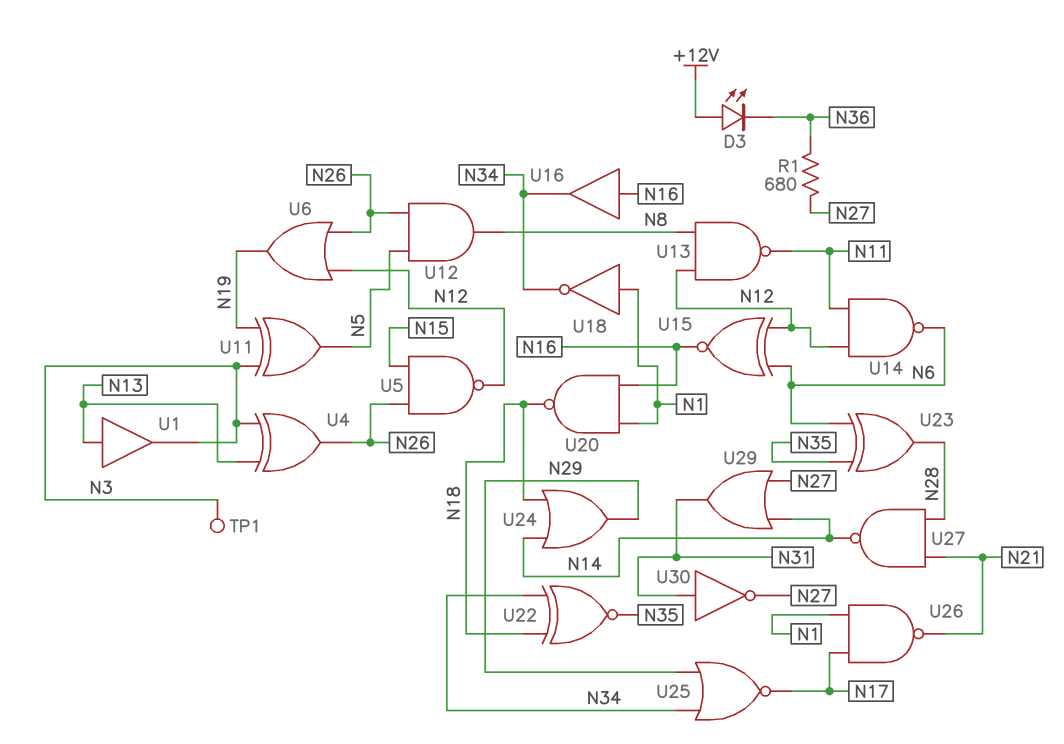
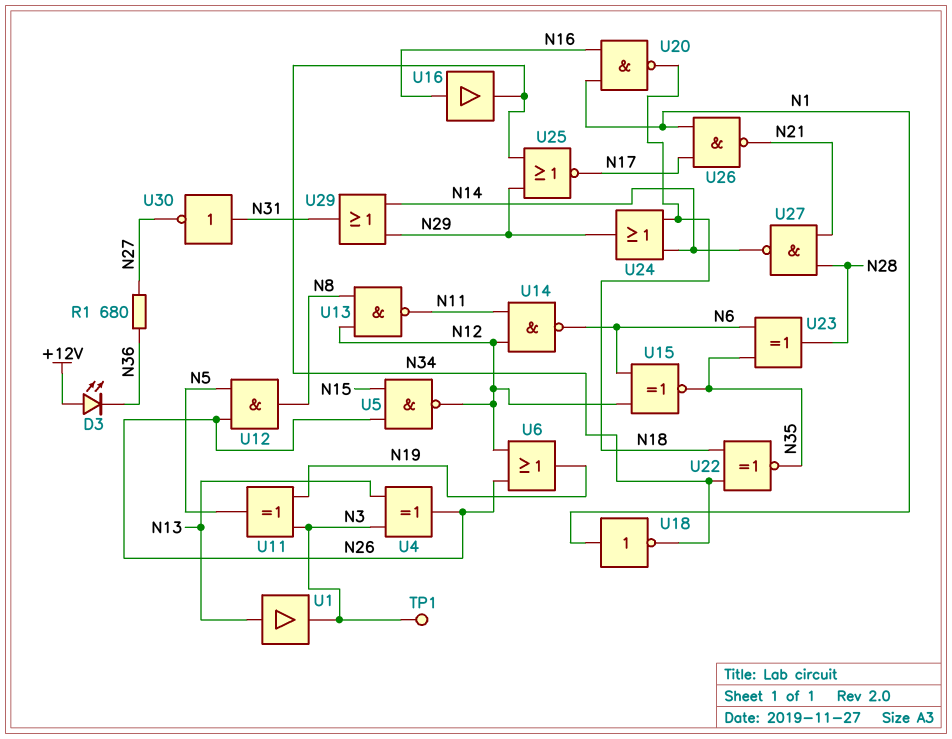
U15: XNOR (in N6, in N12, out N16) -> XNOR (in N6, in N12, out N35)
U29: OR (in N14, in N27, out N31) -> OR (in N14, in N29, out N31)

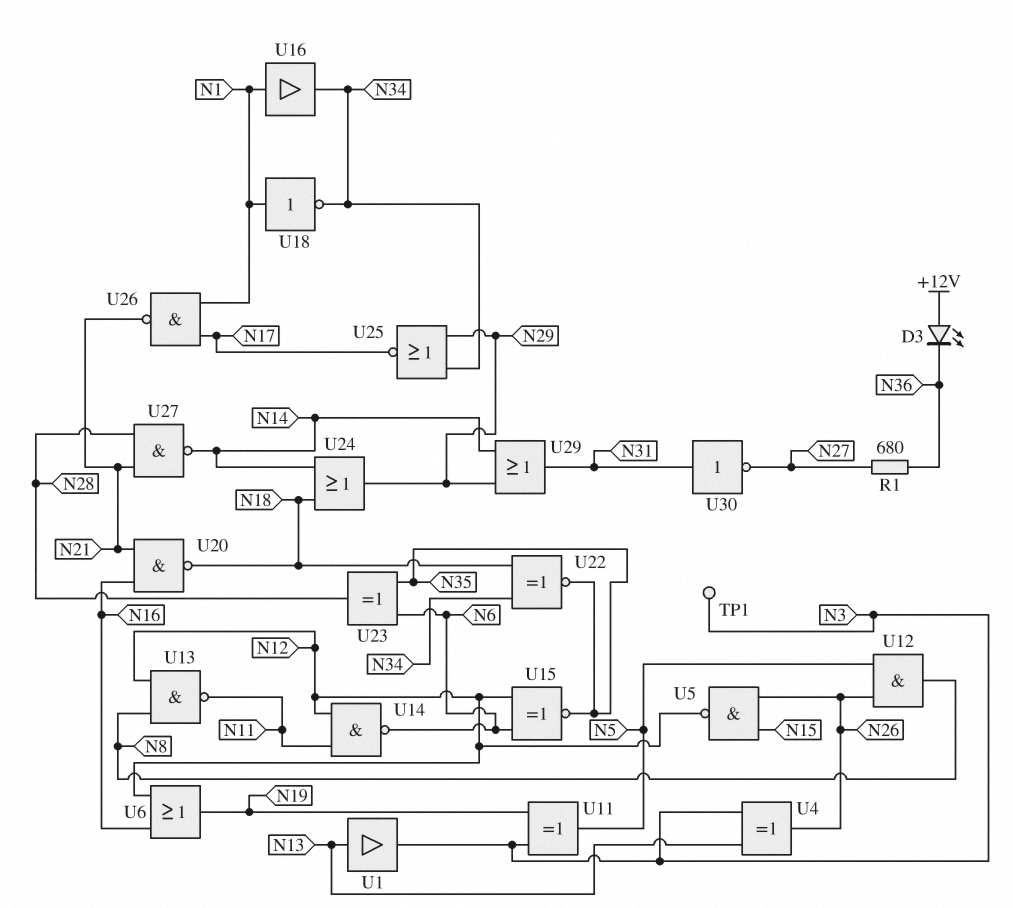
U6: OR (in N12, in N26, out N19) -> OR (in N12, in N16, out N19)
U16: buffer (in N16, out N34) -> buffer (in N1, out N34)
U20: NAND (in N1, in N16, out N18) -> NAND (in N16, in N21, out N18)

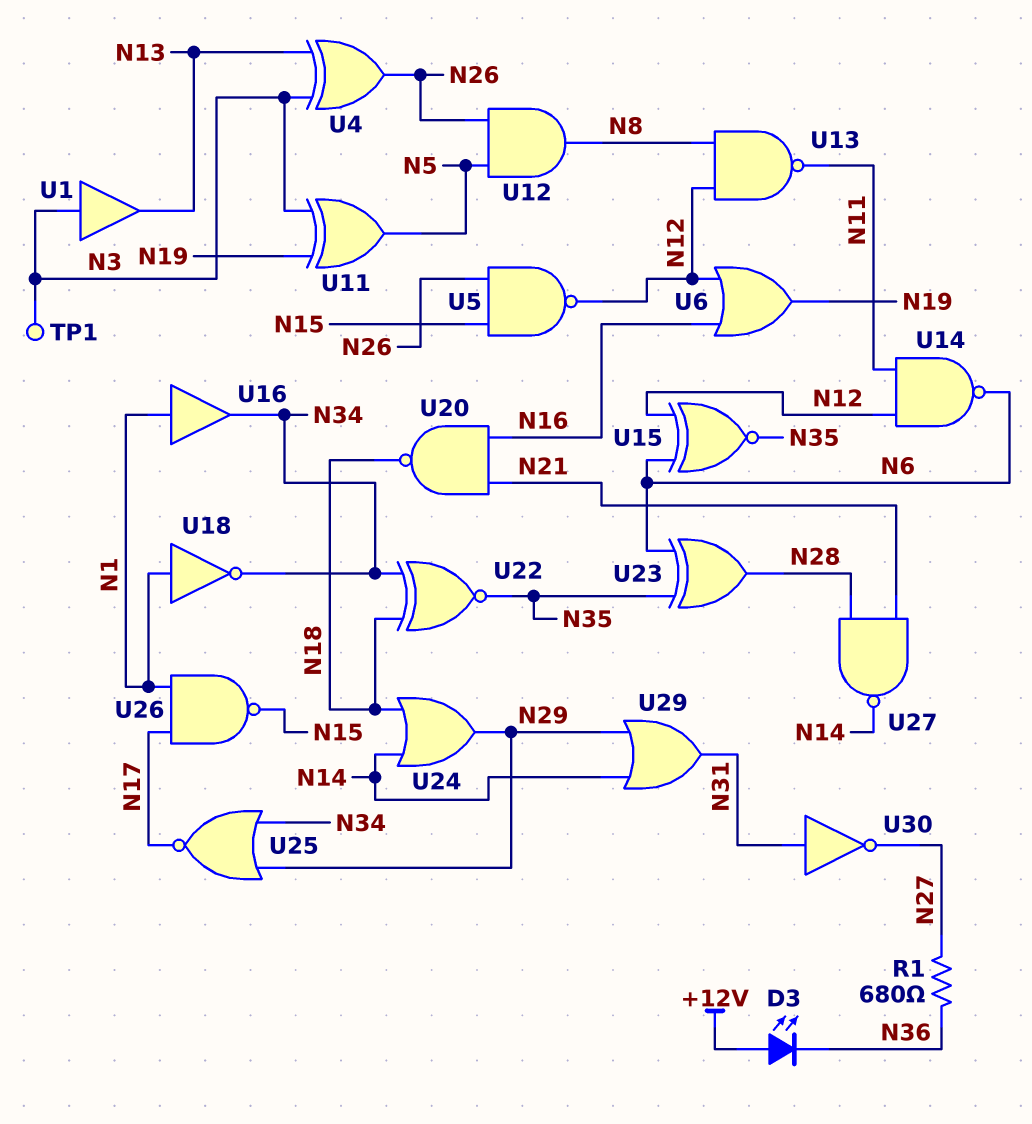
U1: buffer (in N13, out N3) -> buffer (in N3, out N13)
U26: NAND (in N1, in N17, out N21) -> NAND (in N1, in N17, out N15)

